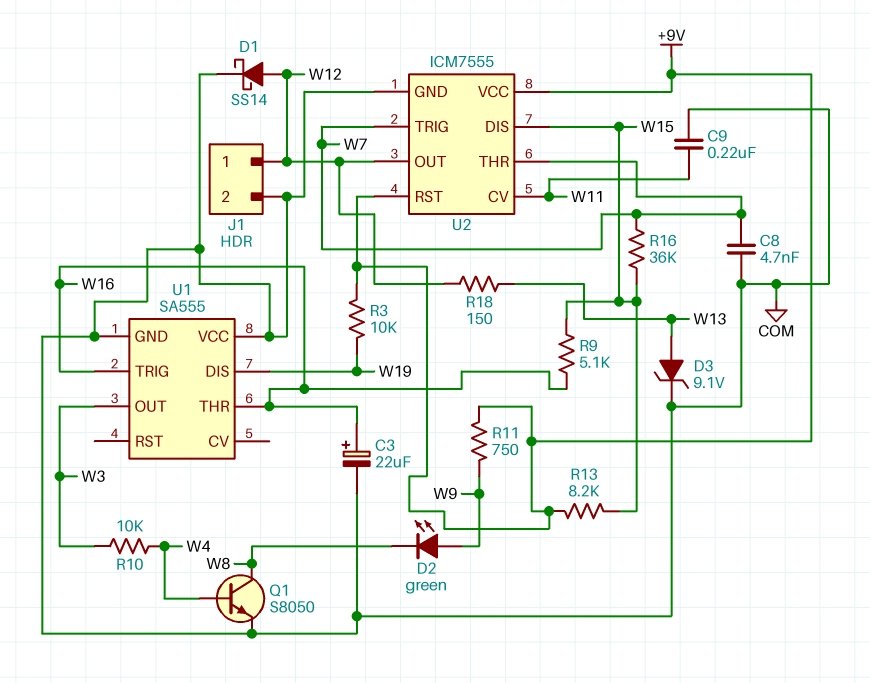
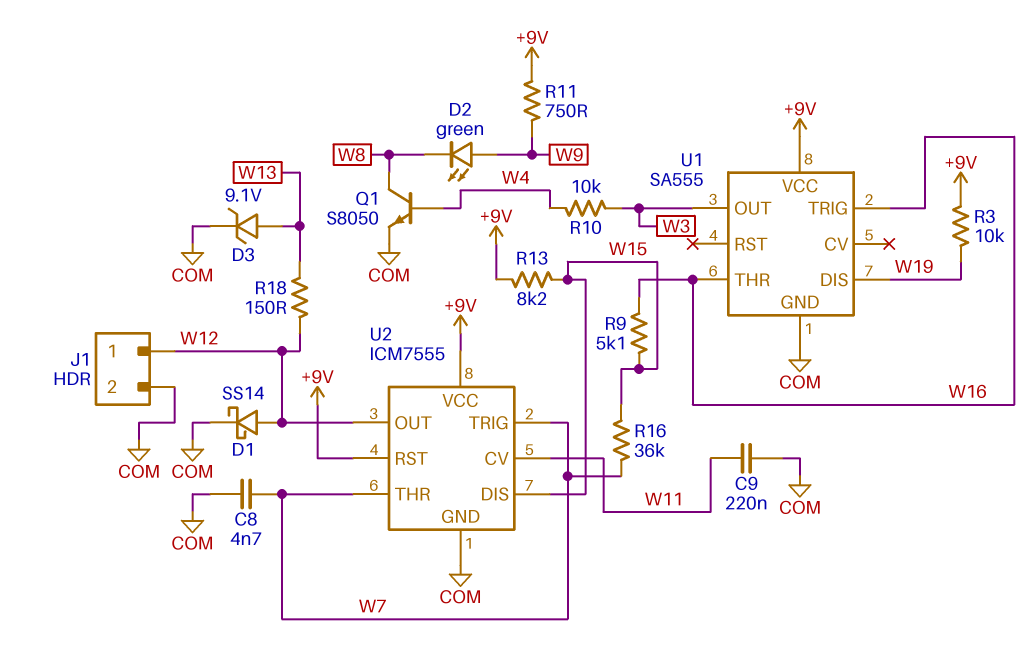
C3: 22uF (plus W16, minus COM) -> none
U1 pin VCC: COM -> +9V

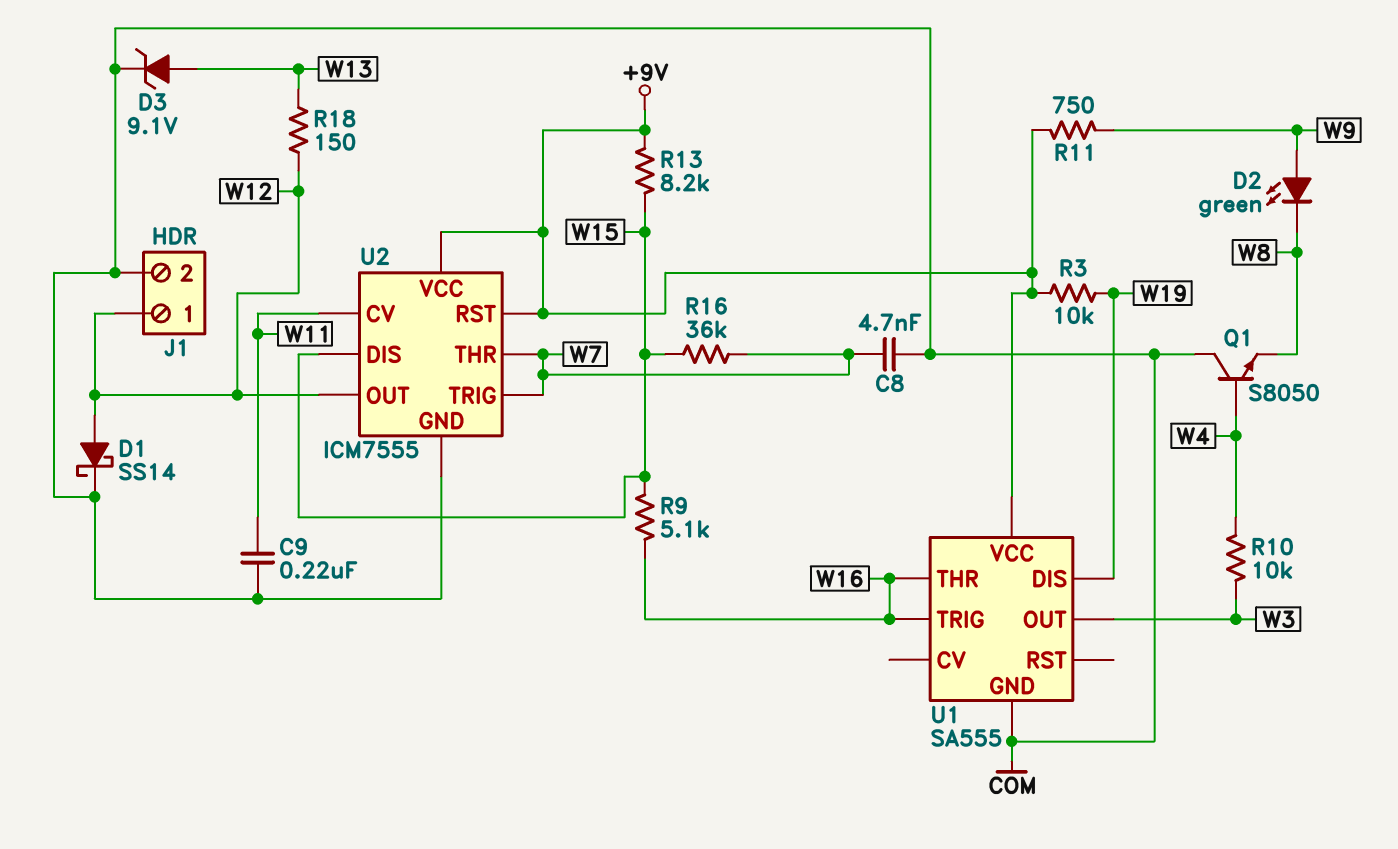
Q1: NPN S8050 (B W4, C W8, E COM) -> NPN S8050 (B W4, C COM, E W8)

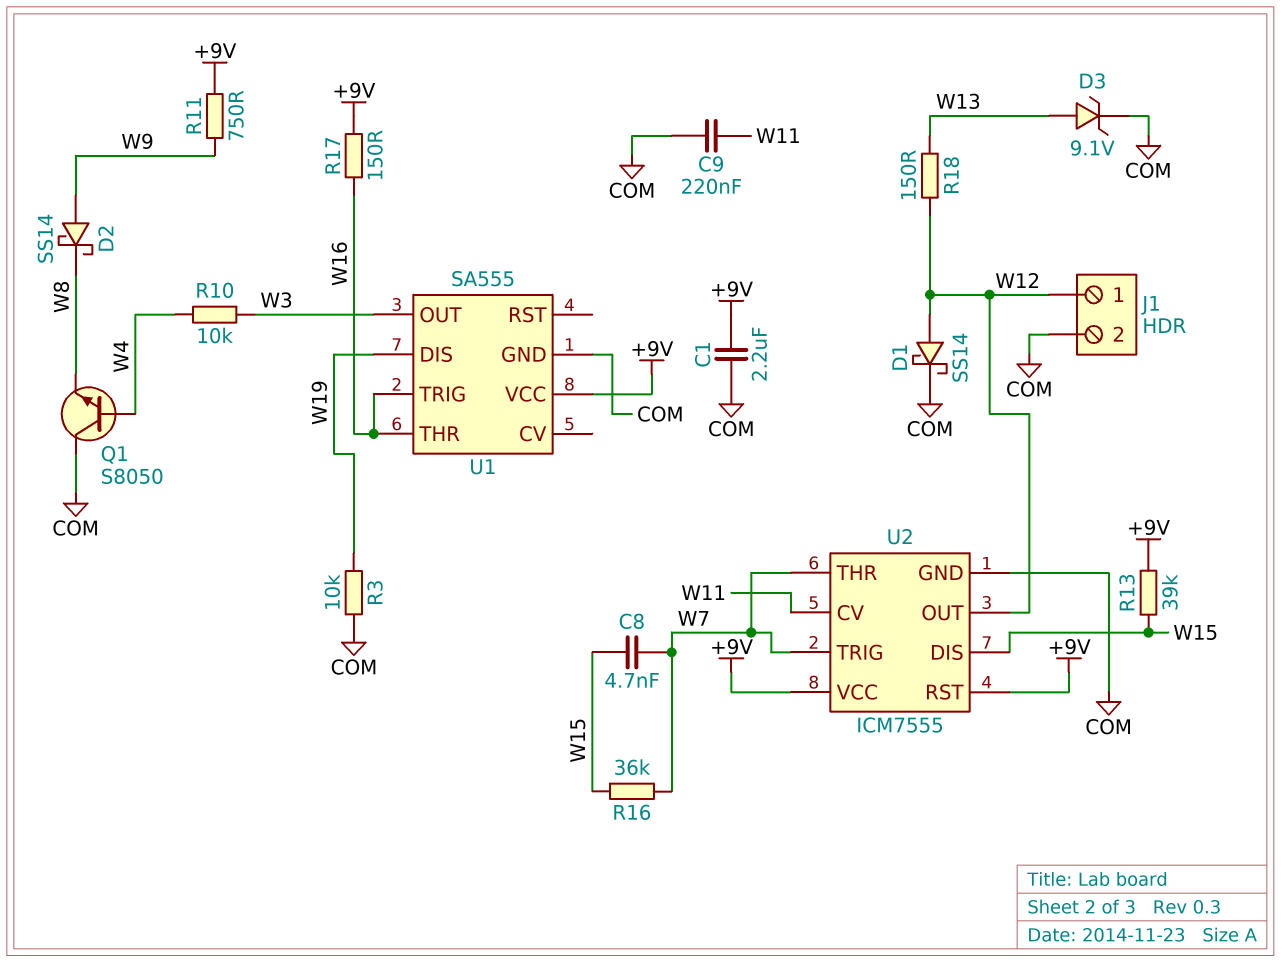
C1: none -> 2.2uF (+9V, COM)
C8: 4.7nF (COM, W7) -> 4.7nF (W7, W15)
D2: LED green (A W9, K W8) -> schottky SS14 (A W9, K W8)
R3: 10k (+9V, W19) -> 10k (COM, W19)
R9: 5.1k (W15, W16) -> none
R13: 8.2k (+9V, W15) -> 39k (+9V, W15)
R17: none -> 150 (+9V, W16)

